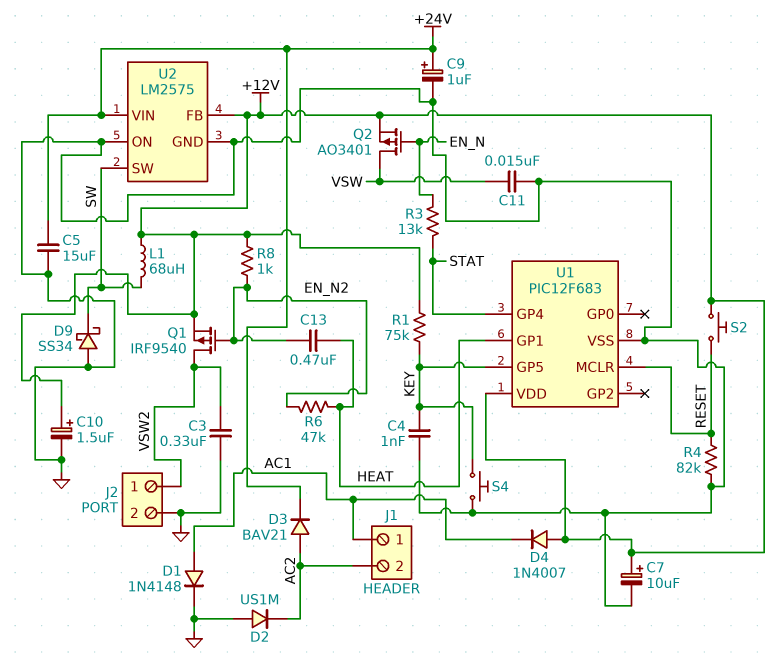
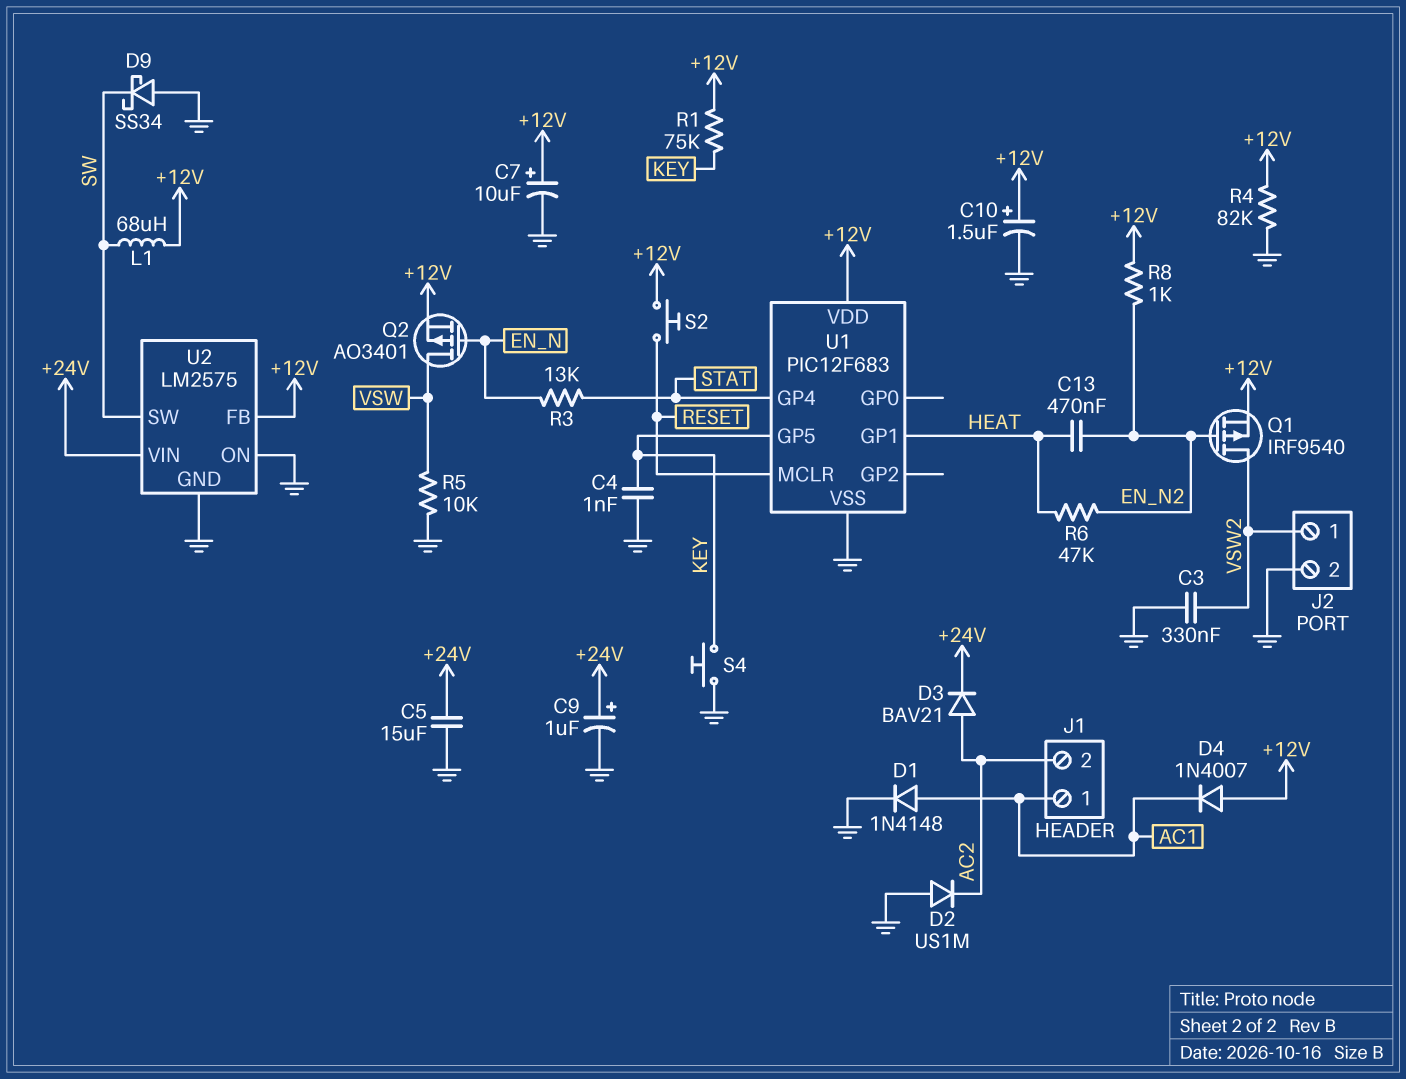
C11: 15nF (GND, VSW) -> none
R4: 82k (GND, RESET) -> 82k (+12V, GND)
R5: none -> 10k (GND, VSW)

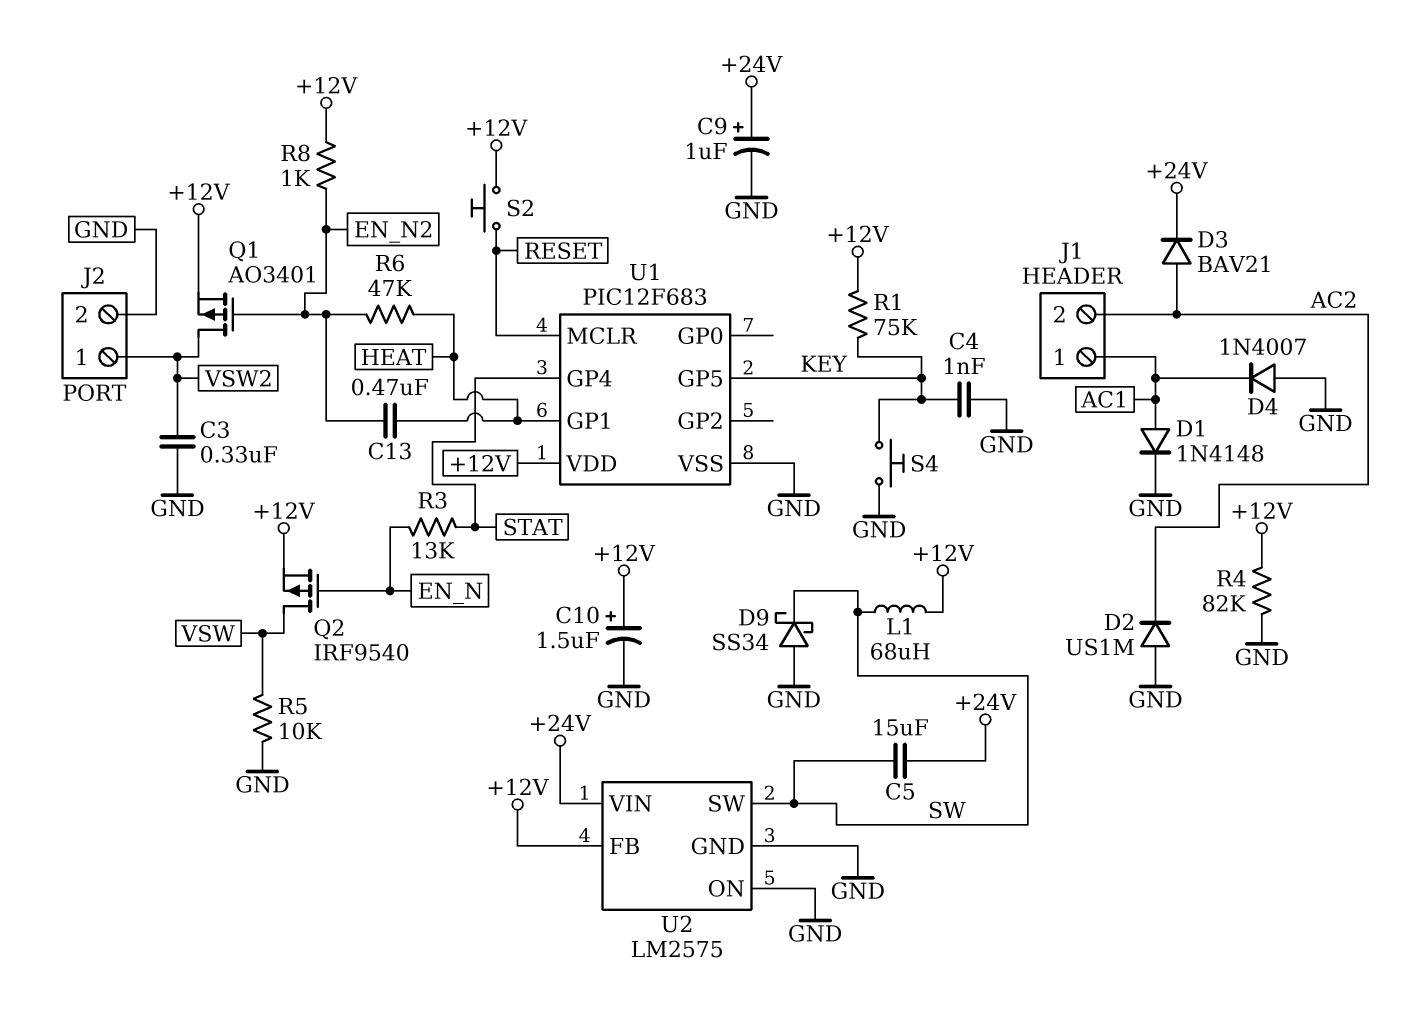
C5: 15uF (+24V, GND) -> 15uF (+24V, SW)
C7: 10uF (plus +12V, minus GND) -> none
D4: diode 1N4007 (A +12V, K AC1) -> diode 1N4007 (A GND, K AC1)
Q1: PMOS IRF9540 (G EN_N2, D VSW2, S +12V) -> PMOS AO3401 (G EN_N2, D VSW2, S +12V)
Q2: PMOS AO3401 (G EN_N, D VSW, S +12V) -> PMOS IRF9540 (G EN_N, D VSW, S +12V)

